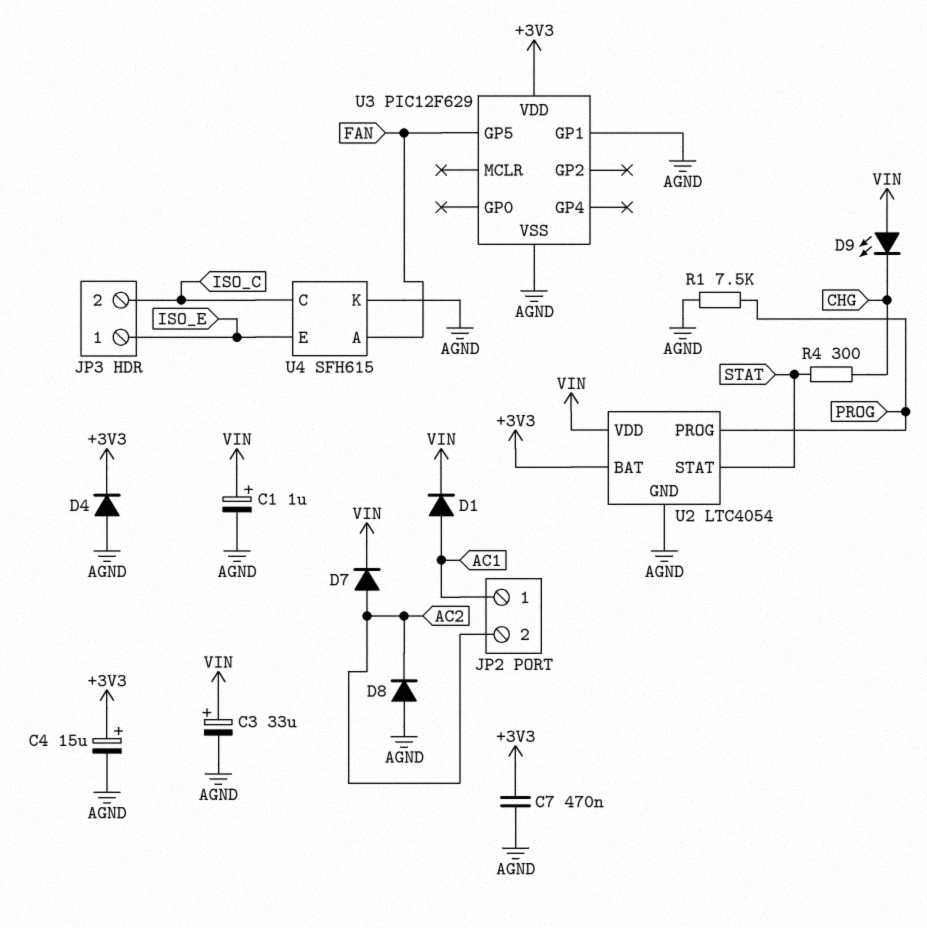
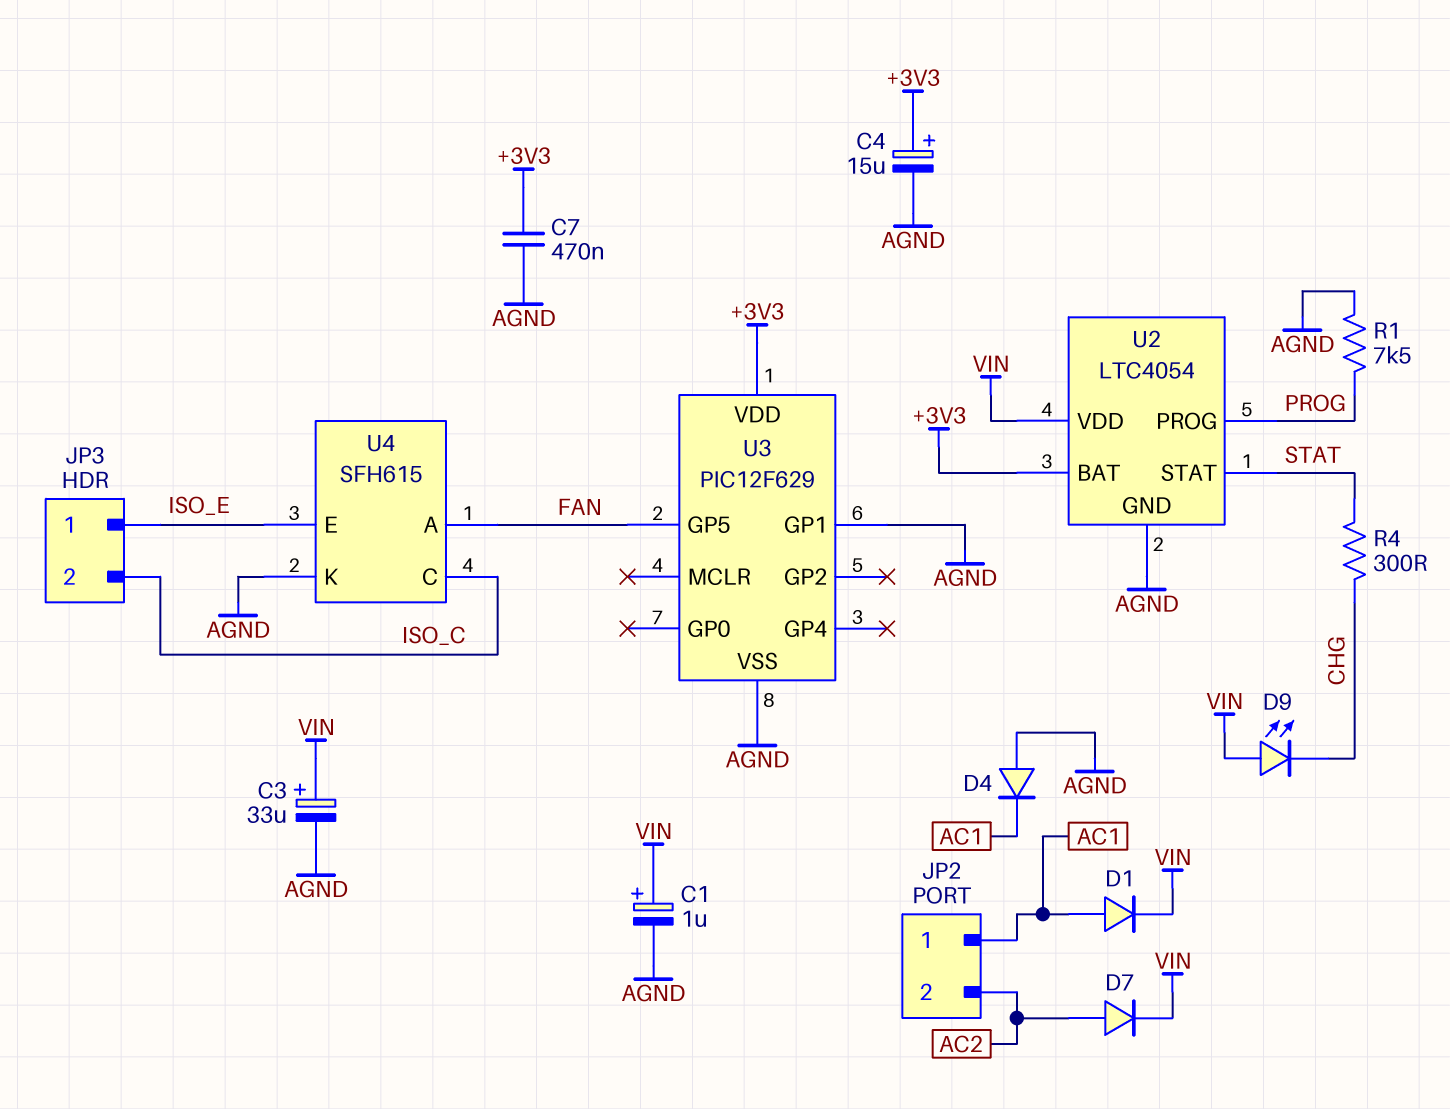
D4: diode (A AGND, K +3V3) -> diode (A AGND, K AC1)
D8: diode (A AGND, K AC2) -> none

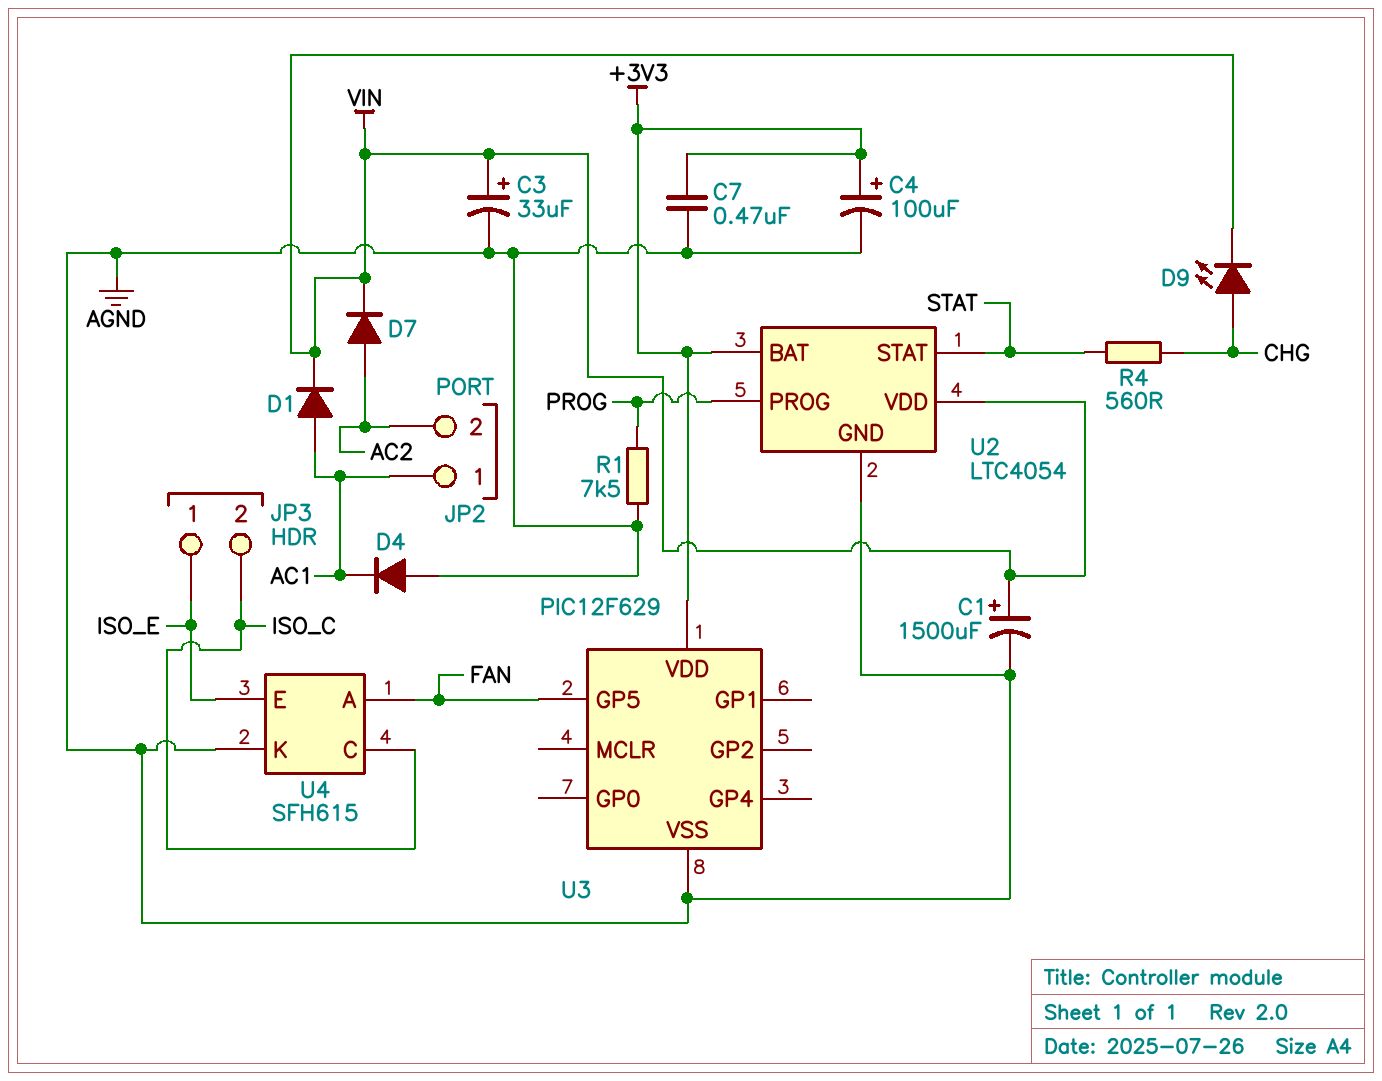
C1: 1uF (plus VIN, minus AGND) -> 1500uF (plus VIN, minus AGND)
C4: 15uF (plus +3V3, minus AGND) -> 100uF (plus +3V3, minus AGND)
D9: LED (A VIN, K CHG) -> LED (A CHG, K VIN)
R4: 300 (CHG, STAT) -> 560 (CHG, STAT)
U3 pin GP1: AGND -> none

